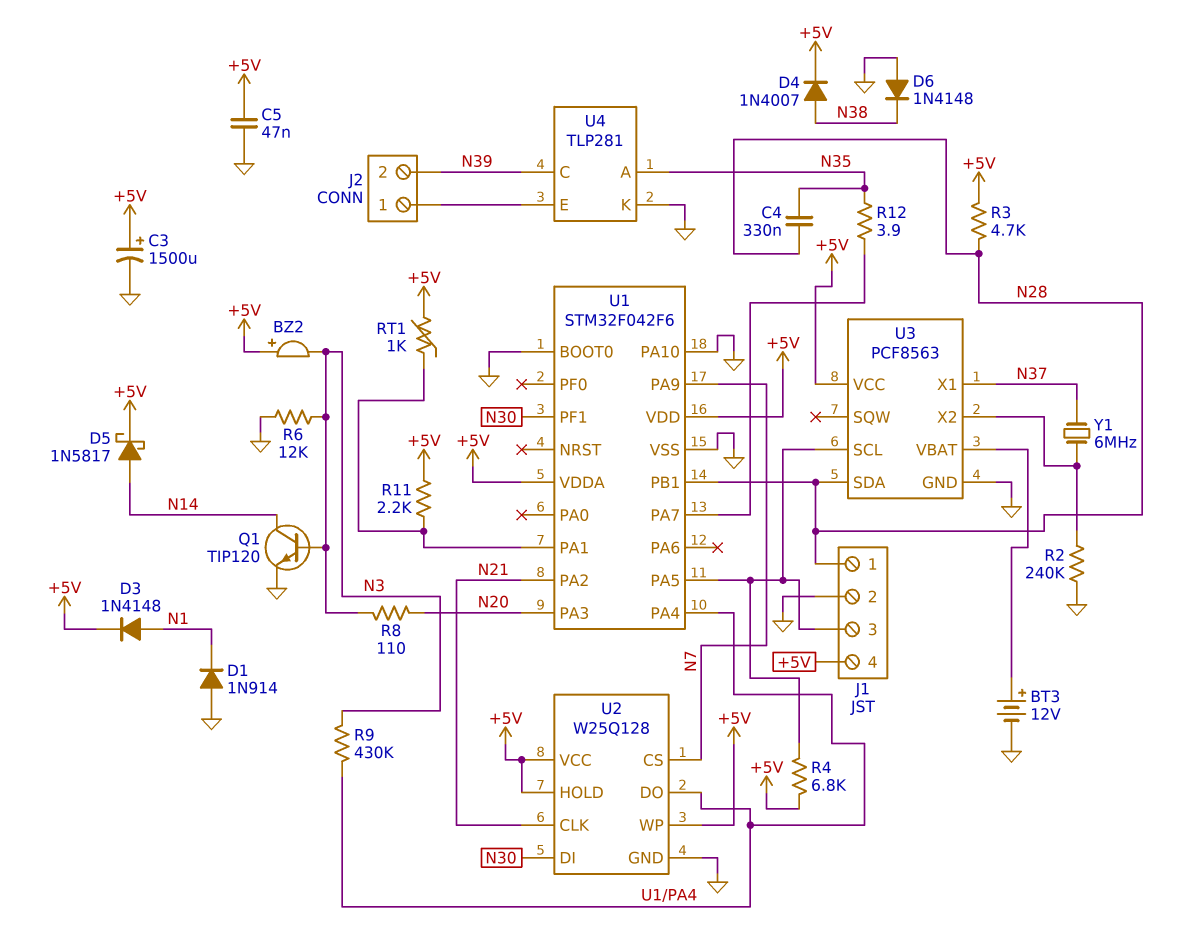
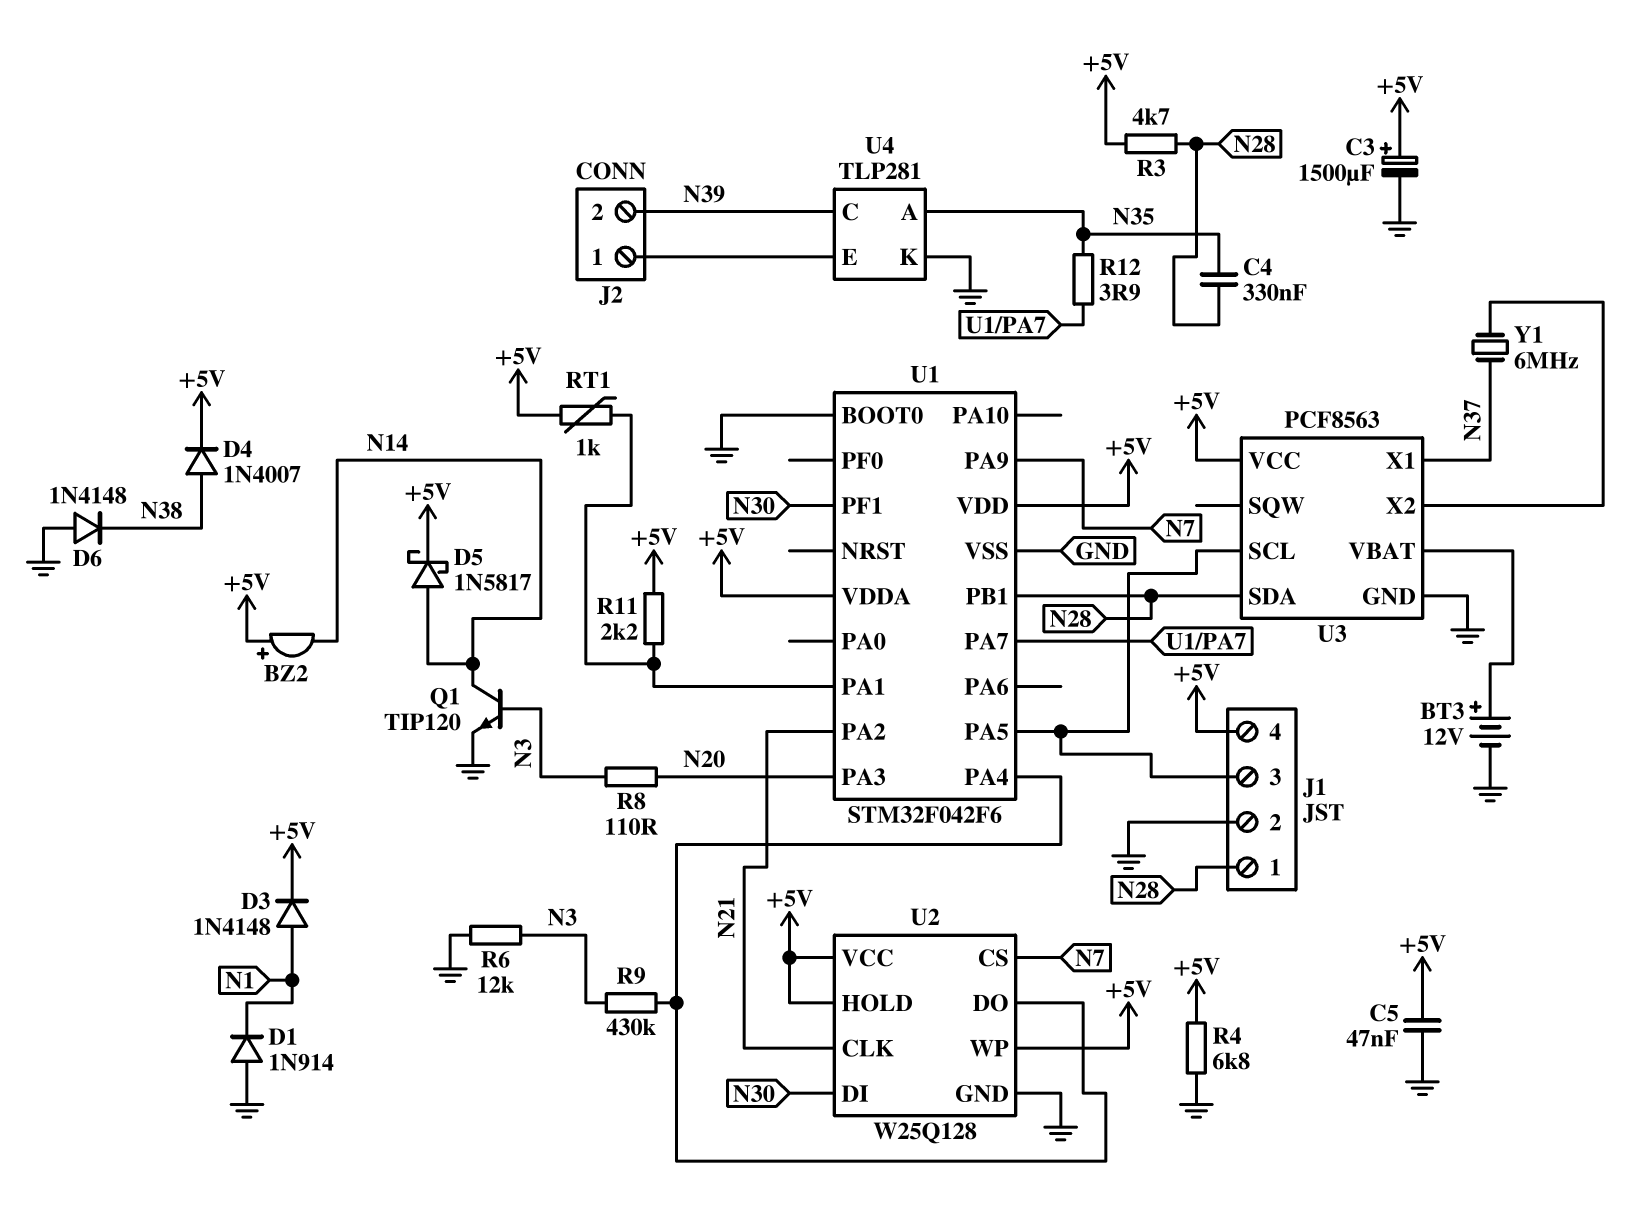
BZ2: buzzer (plus +5V, minus N3) -> buzzer (plus +5V, minus N14)
R2: 240k (GND, U3/X2) -> none
R4: 6.8k (+5V, J1/3) -> 6.8k (+5V, GND)
U1 pin PA10: GND -> none

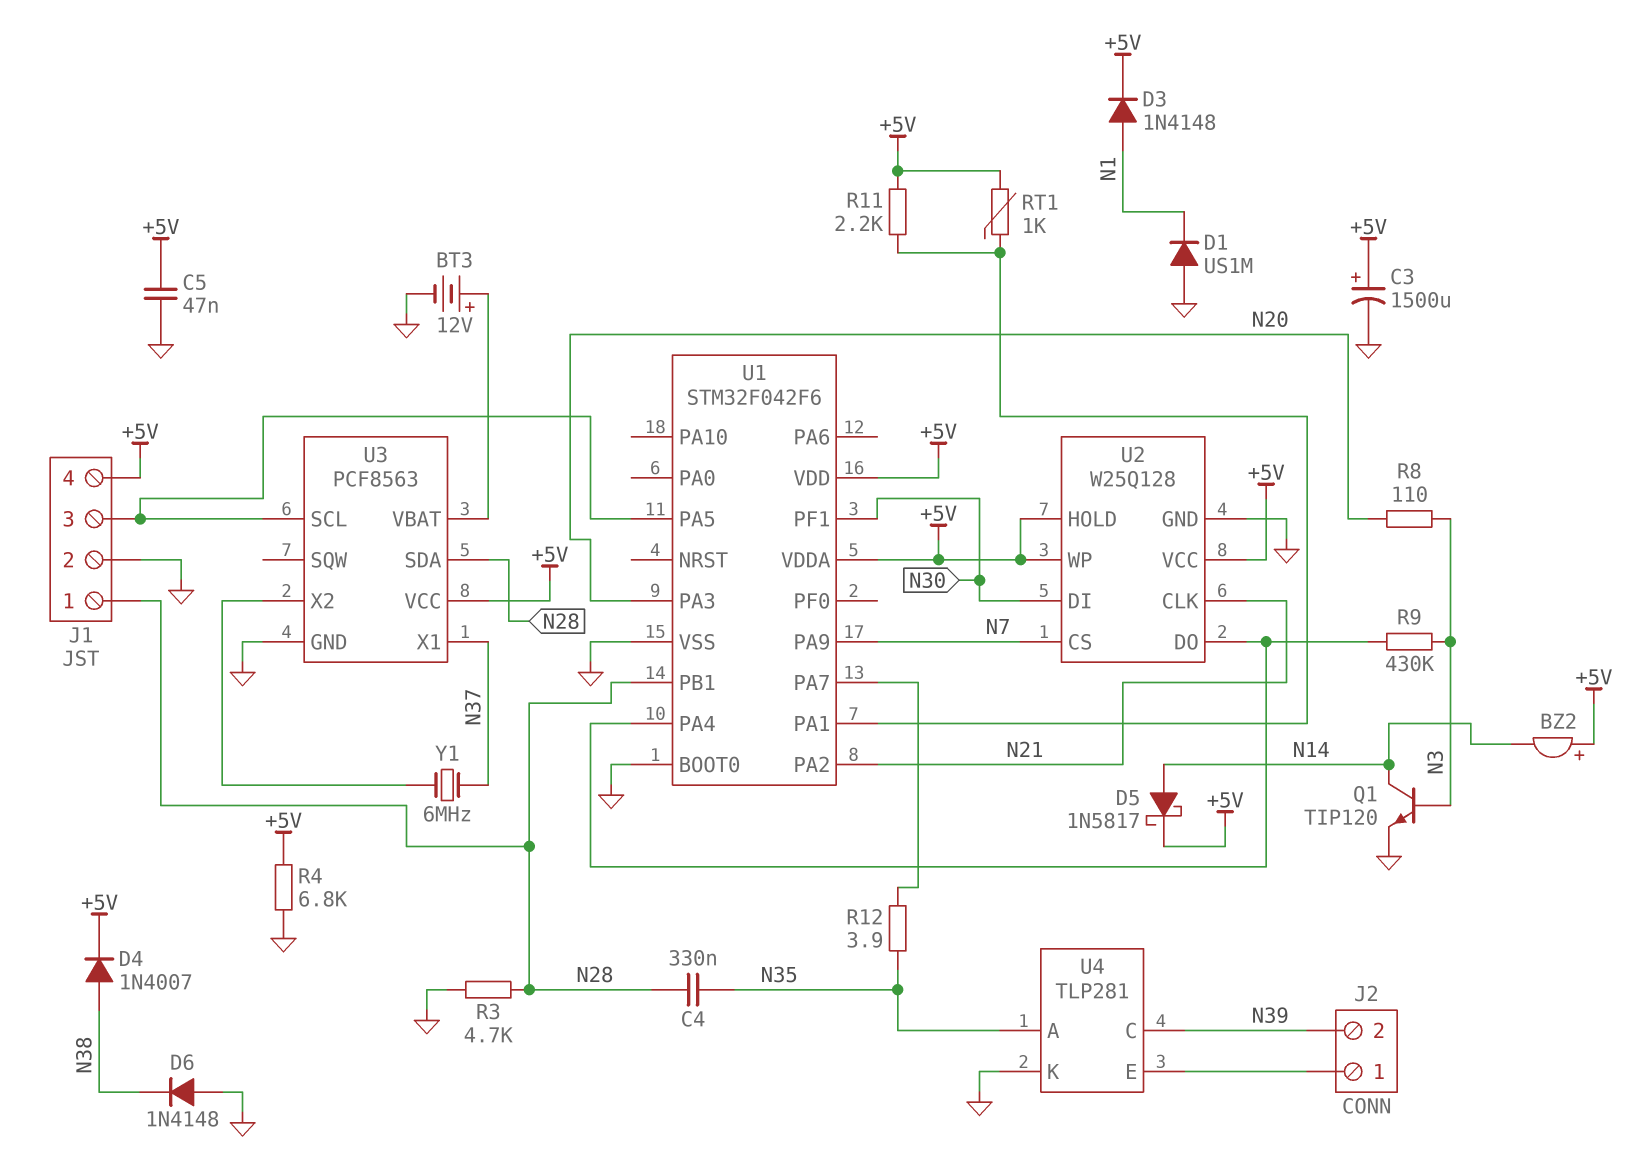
D1: diode 1N914 (A GND, K N1) -> diode US1M (A GND, K N1)
R3: 4.7k (+5V, N28) -> 4.7k (GND, N28)
R6: 12k (GND, N3) -> none

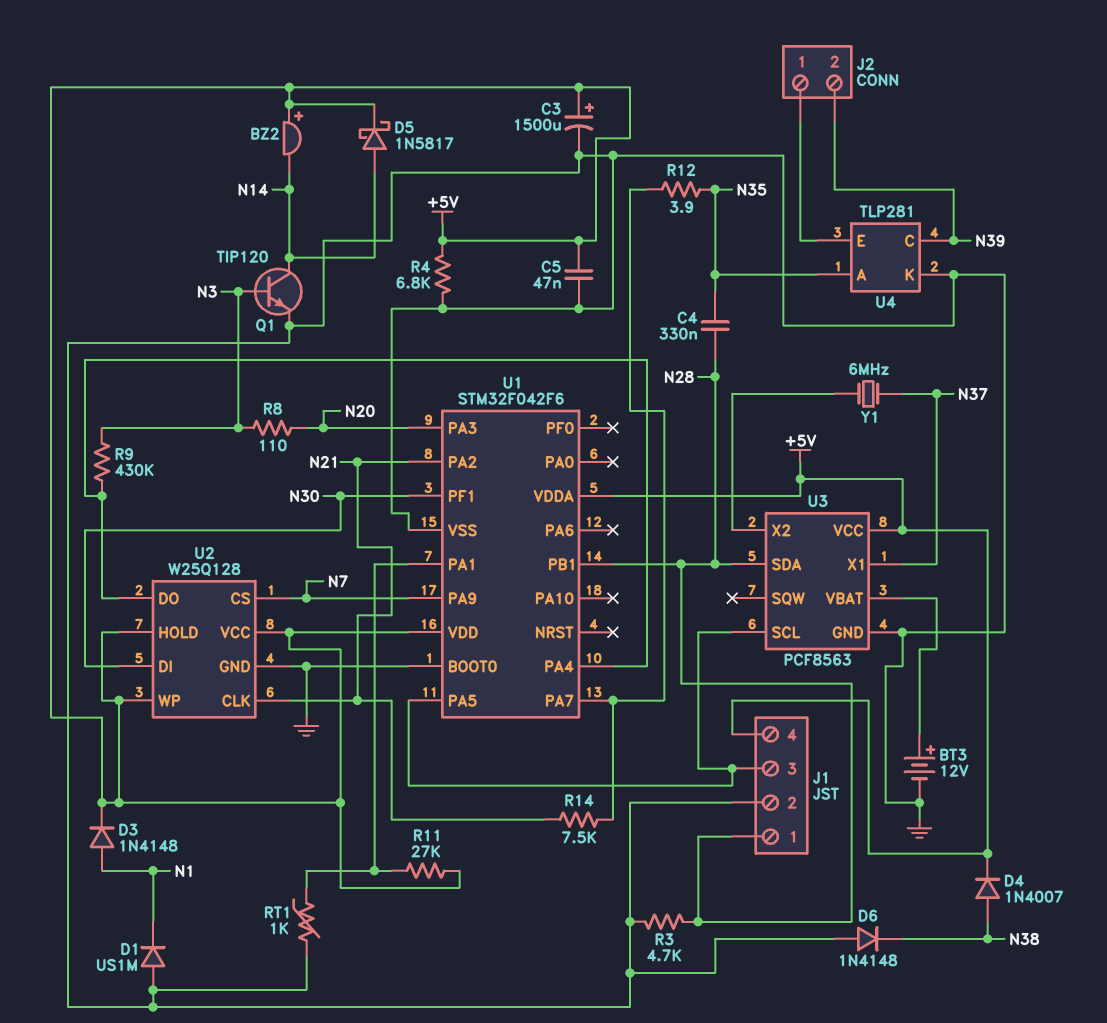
R11: 2.2k (+5V, U1/PA1) -> 27k (+5V, U1/PA1)
R14: none -> 7.5k (N21, U1/PA7)
RT1: 1k (+5V, U1/PA1) -> 1k (GND, U1/PA1)

